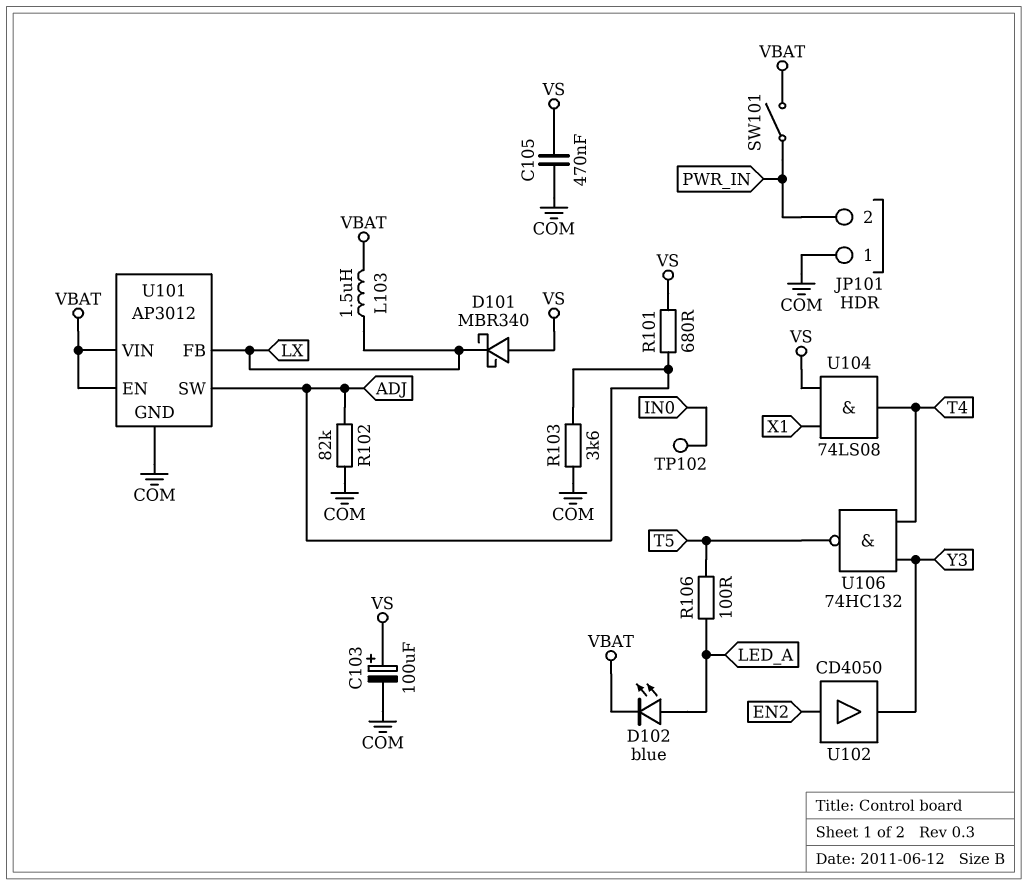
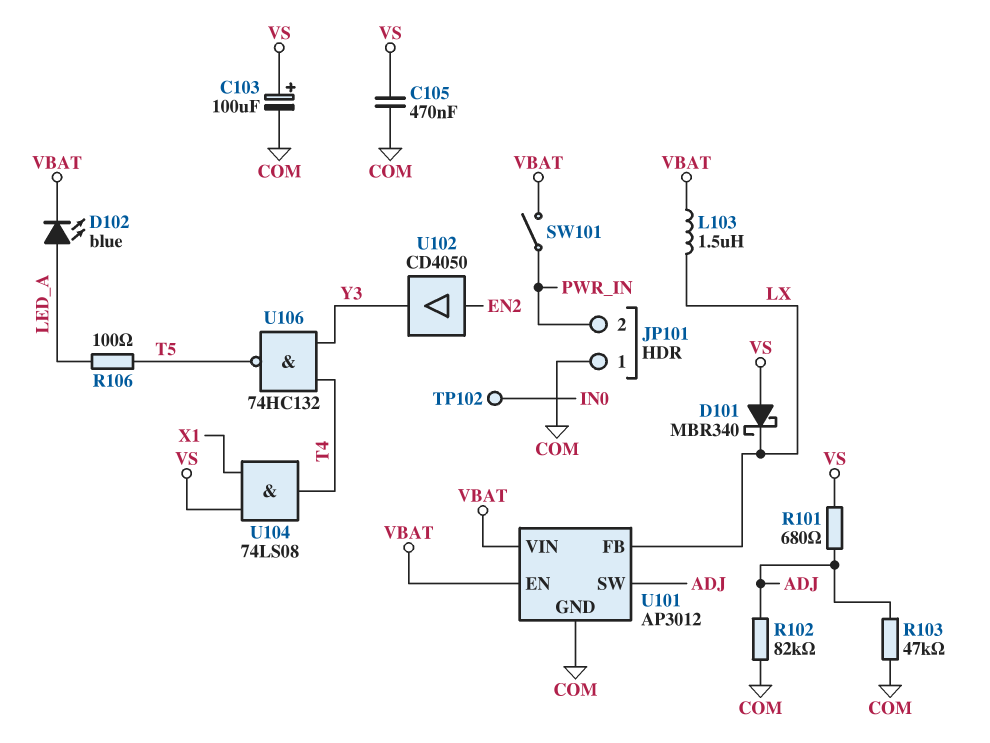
R103: 3.6k (ADJ, COM) -> 47k (ADJ, COM)

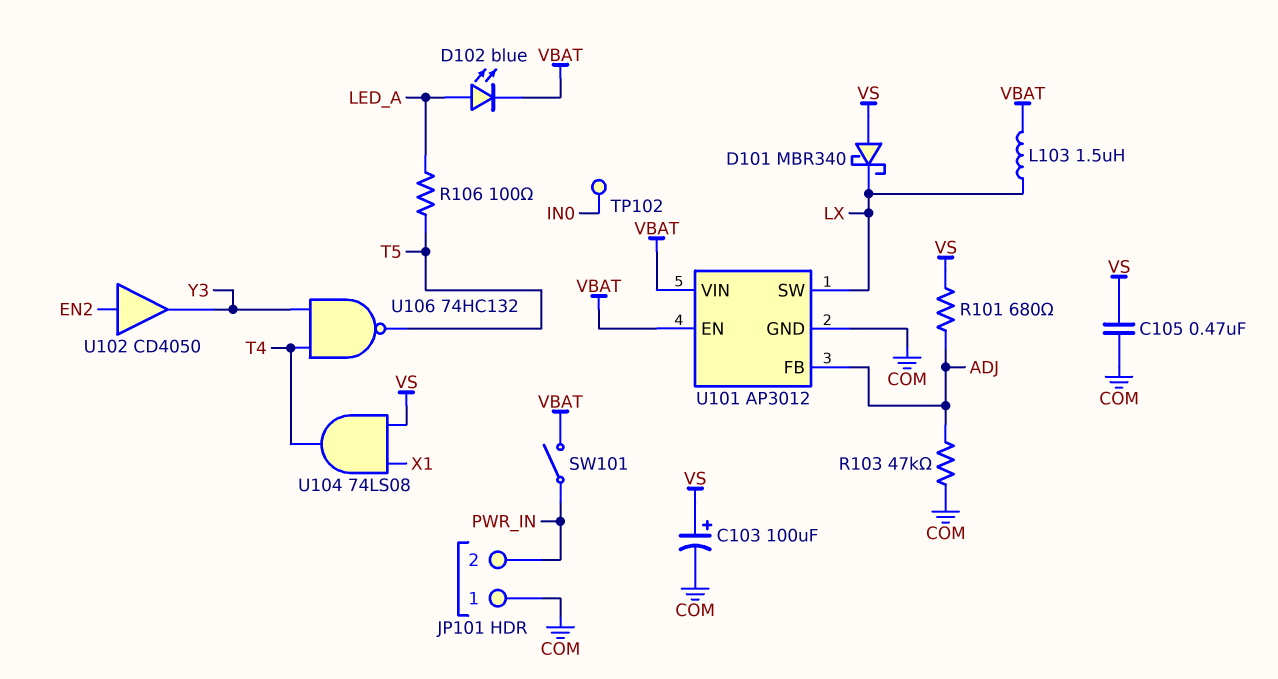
R102: 82k (ADJ, COM) -> none
U101 pin FB: LX -> ADJ
U101 pin SW: ADJ -> LX

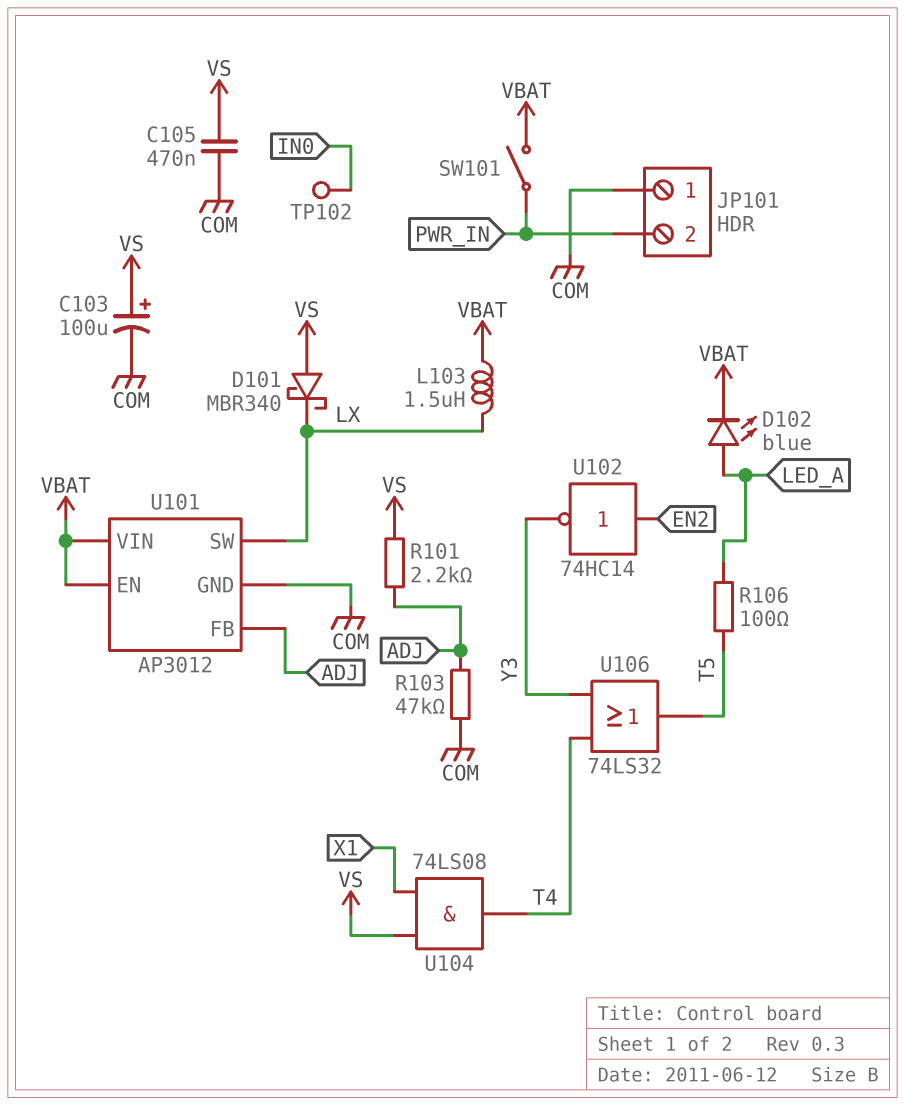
R101: 680 (ADJ, VS) -> 2.2k (ADJ, VS)
U102: buffer CD4050 (in EN2, out Y3) -> NOT 74HC14 (in EN2, out Y3)
U106: NAND 74HC132 (in T4, in Y3, out T5) -> OR 74LS32 (in T4, in Y3, out T5)

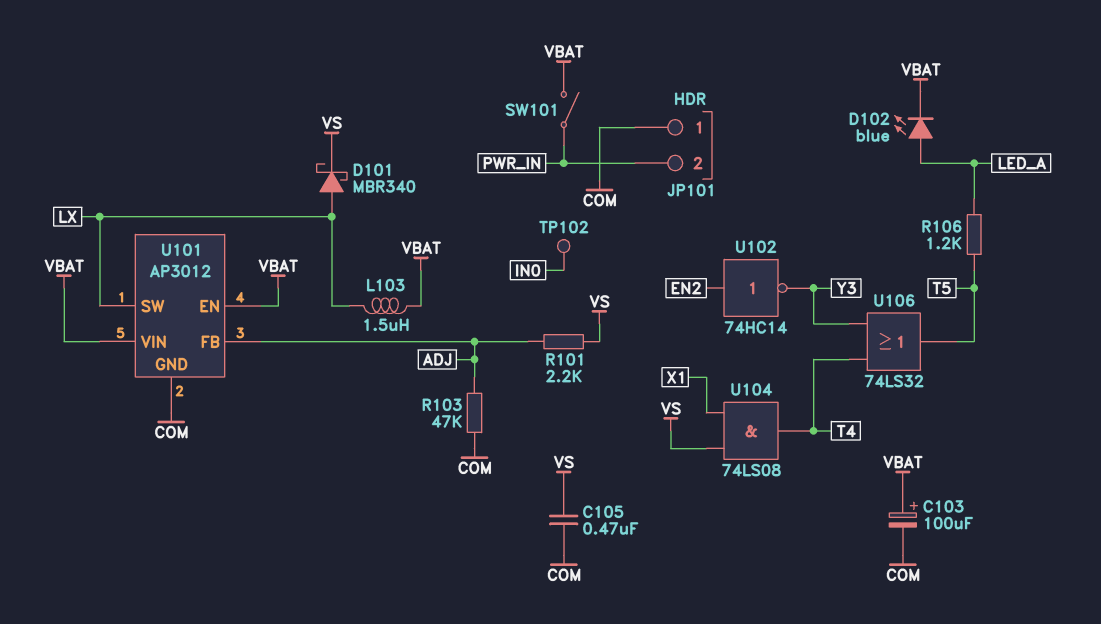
C103: 100uF (plus VS, minus COM) -> 100uF (plus VBAT, minus COM)
D101: schottky MBR340 (A VS, K LX) -> schottky MBR340 (A LX, K VS)
R106: 100 (LED_A, T5) -> 1.2k (LED_A, T5)

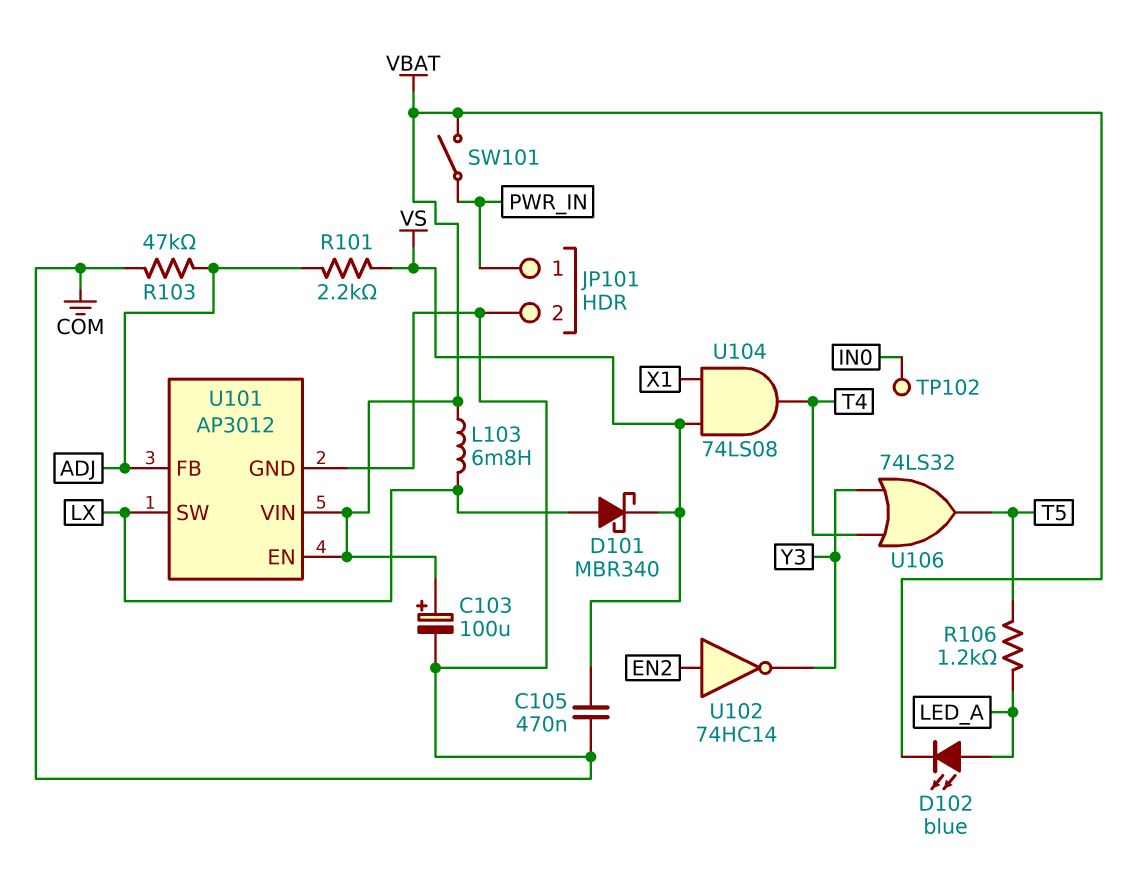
JP101 pin 1: COM -> PWR_IN
JP101 pin 2: PWR_IN -> COM
L103: 1.5uH (LX, VBAT) -> 6.8mH (LX, VBAT)

